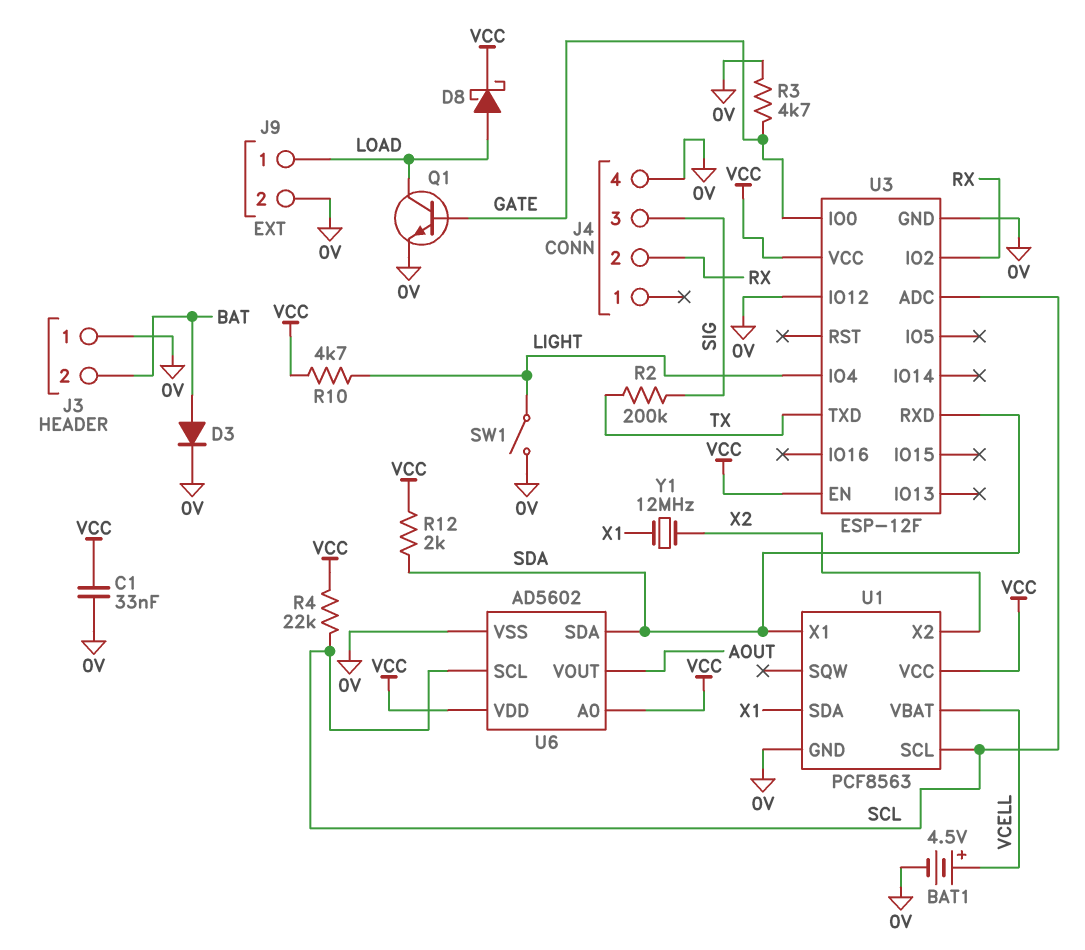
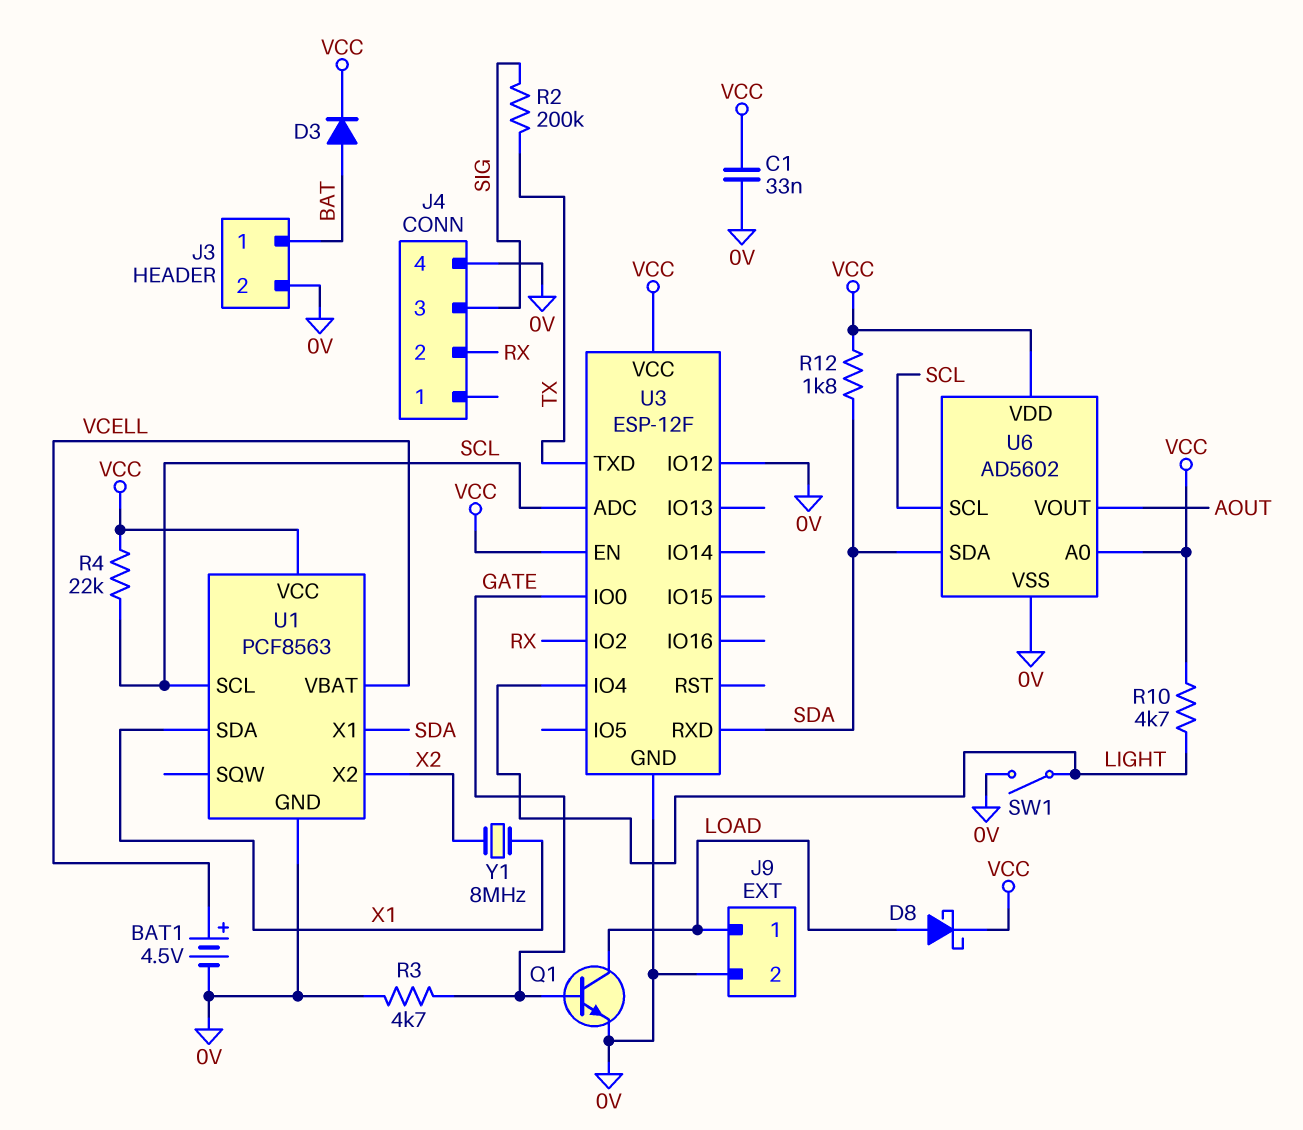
D3: diode (A BAT, K 0V) -> diode (A BAT, K VCC)
J3 pin 1: 0V -> BAT
J3 pin 2: BAT -> 0V
R12: 2k (SDA, VCC) -> 1.8k (SDA, VCC)
Y1: 12MHz (X1, X2) -> 8MHz (X1, X2)

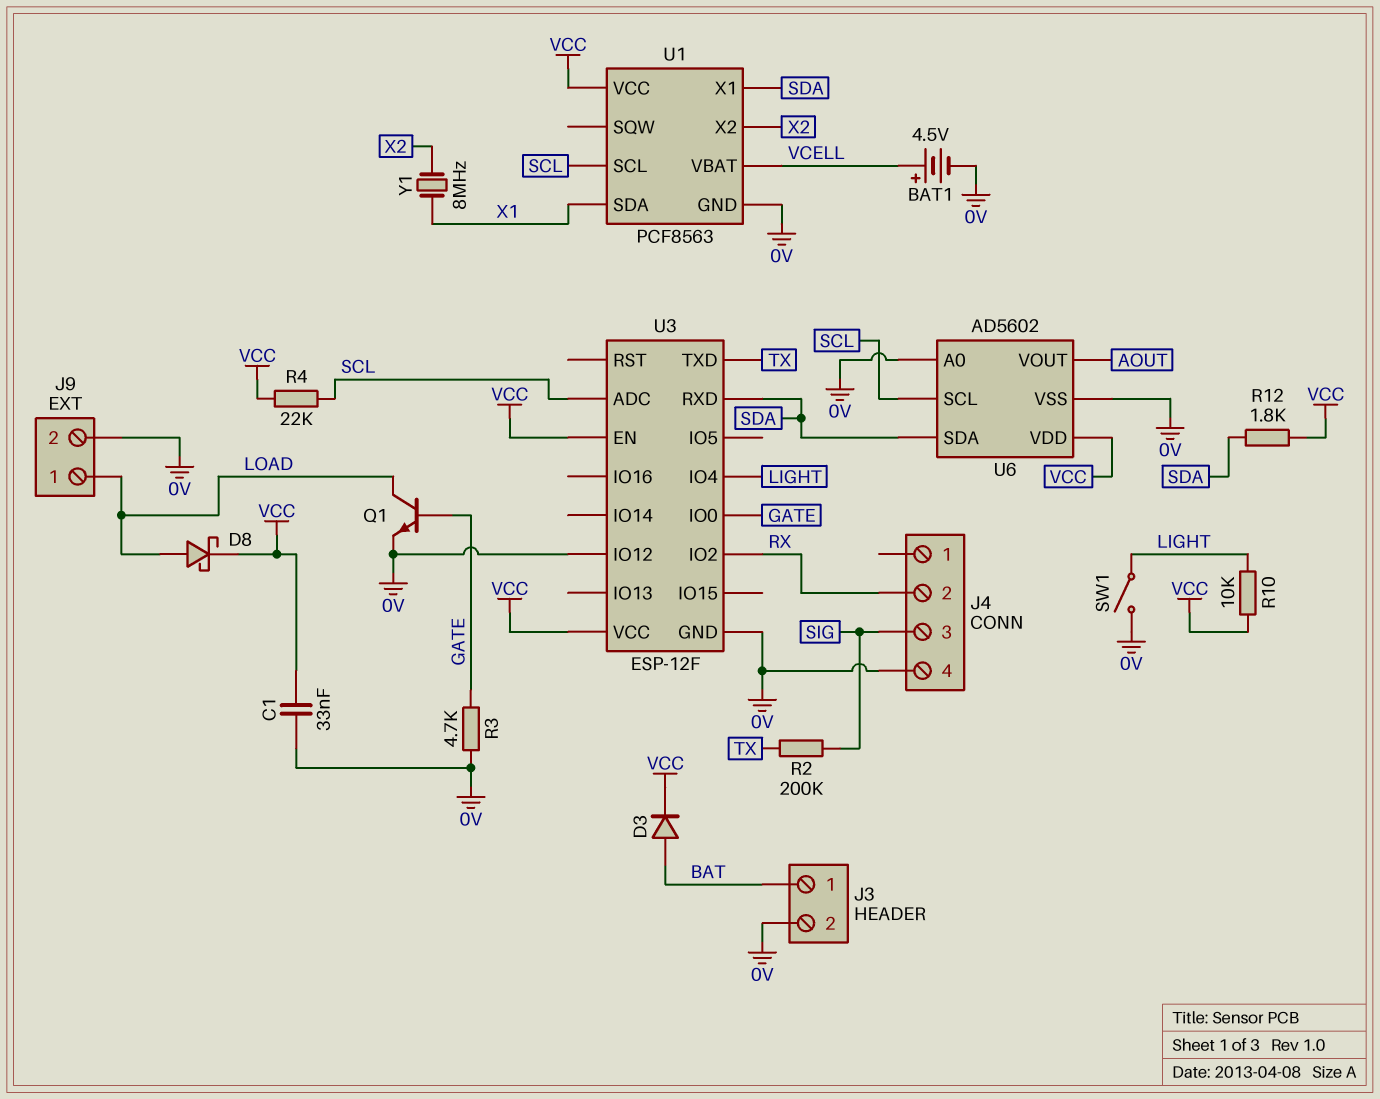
R10: 4.7k (LIGHT, VCC) -> 10k (LIGHT, VCC)
U6 pin A0: VCC -> 0V

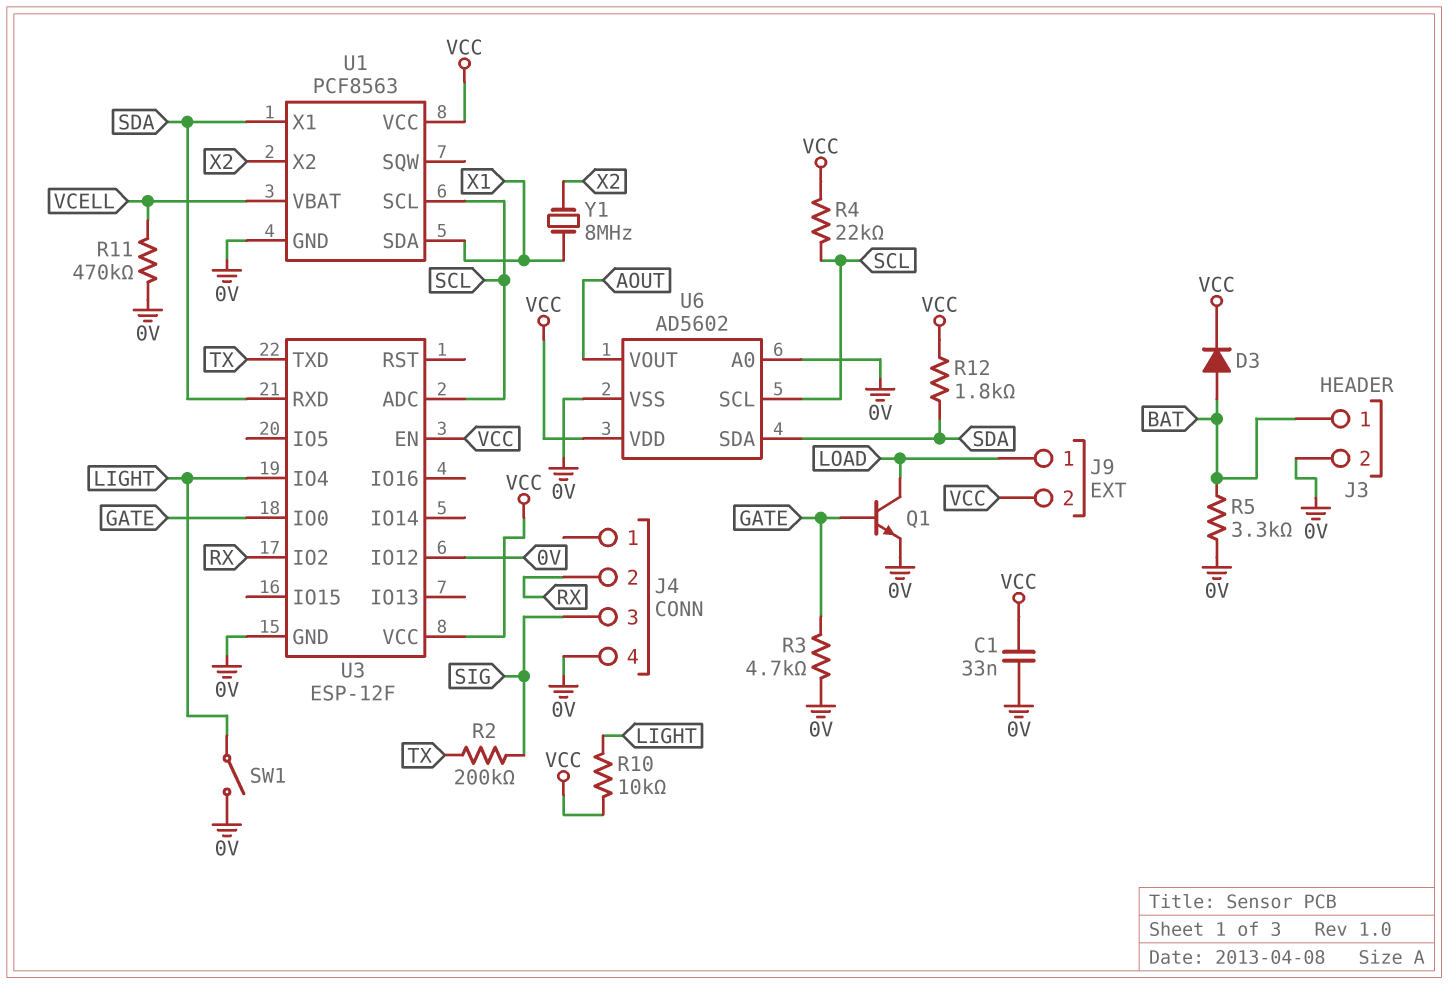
BAT1: 4.5V (plus VCELL, minus 0V) -> none
D8: schottky (A LOAD, K VCC) -> none
J9 pin 2: 0V -> VCC
R5: none -> 3.3k (0V, BAT)
R11: none -> 470k (0V, VCELL)

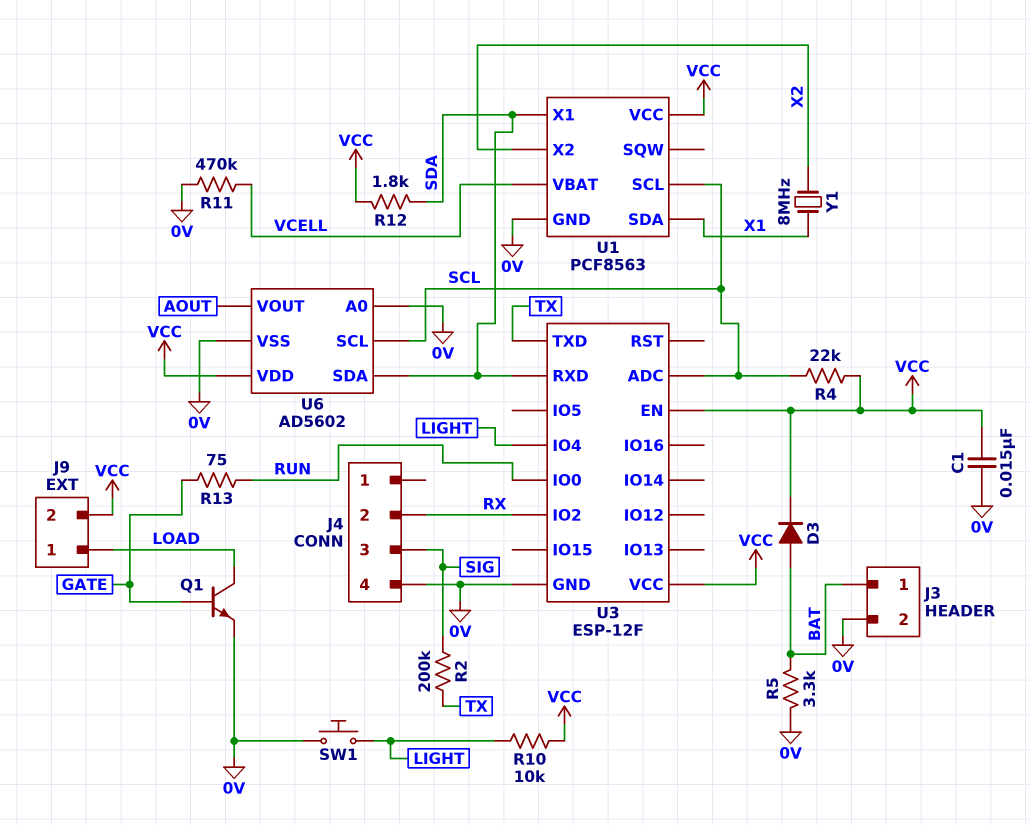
C1: 33nF (0V, VCC) -> 15nF (0V, VCC)
R3: 4.7k (0V, GATE) -> none
R13: none -> 75 (GATE, RUN)
SW1: switch (0V, LIGHT) -> button (0V, LIGHT)
U3 pin IO0: GATE -> RUN
U3 pin IO12: 0V -> none

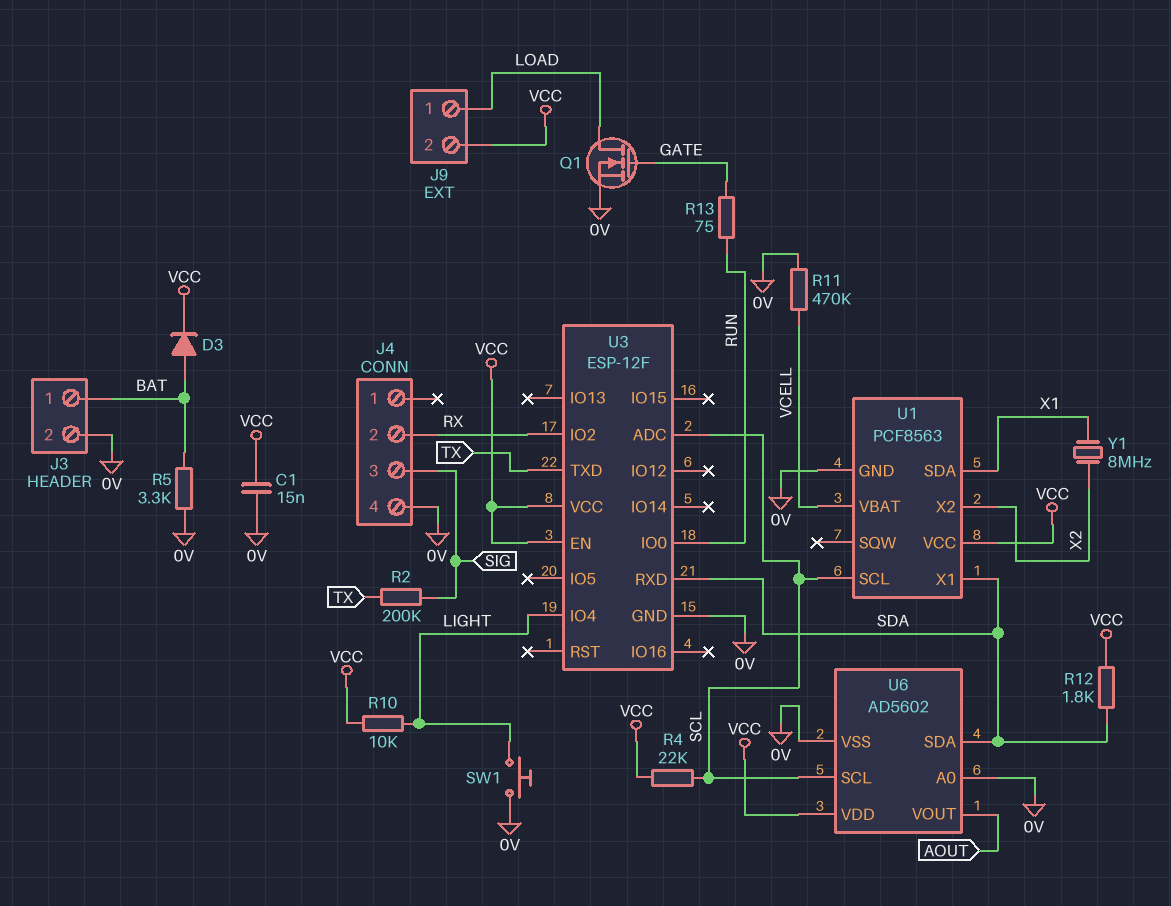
Q1: NPN (B GATE, C LOAD, E 0V) -> NMOS (G GATE, D LOAD, S 0V)

